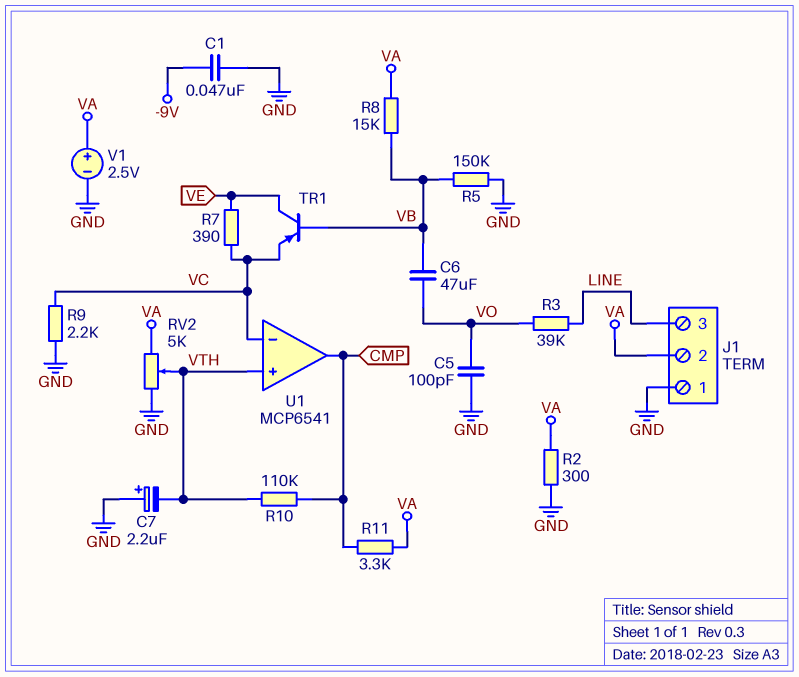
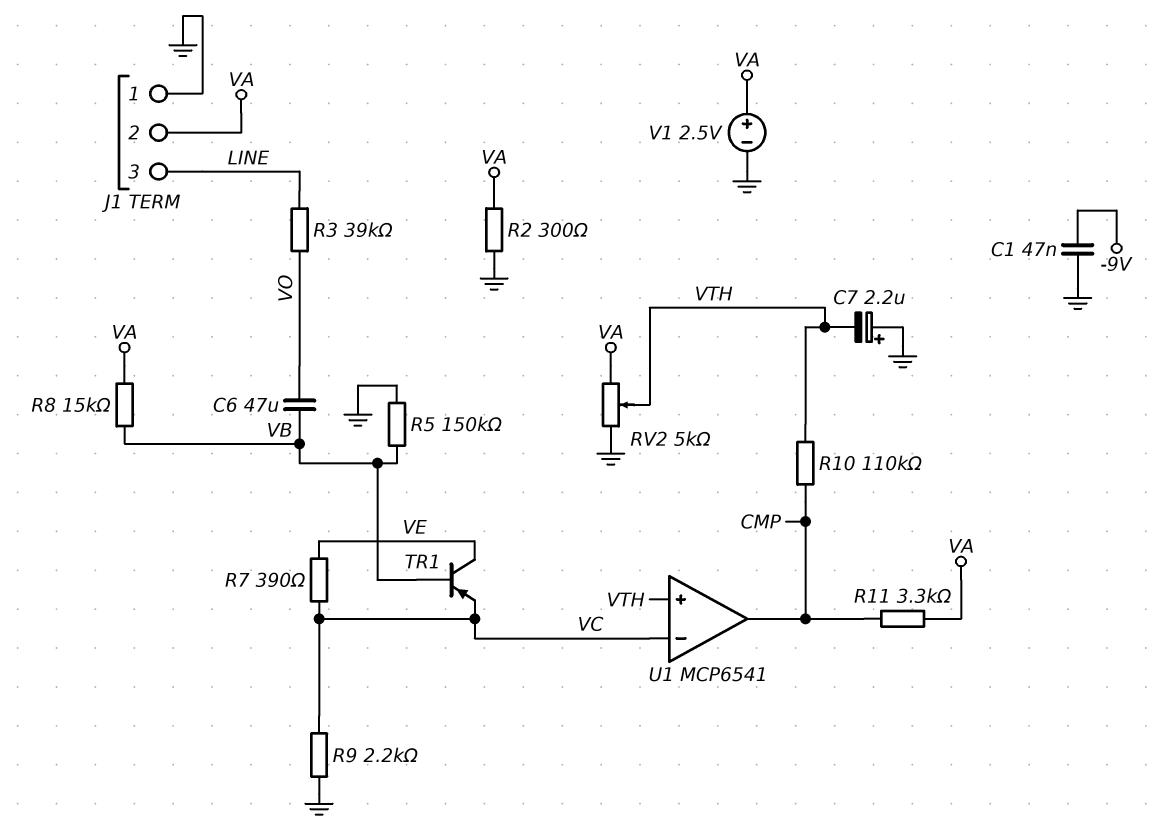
C5: 100pF (GND, VO) -> none

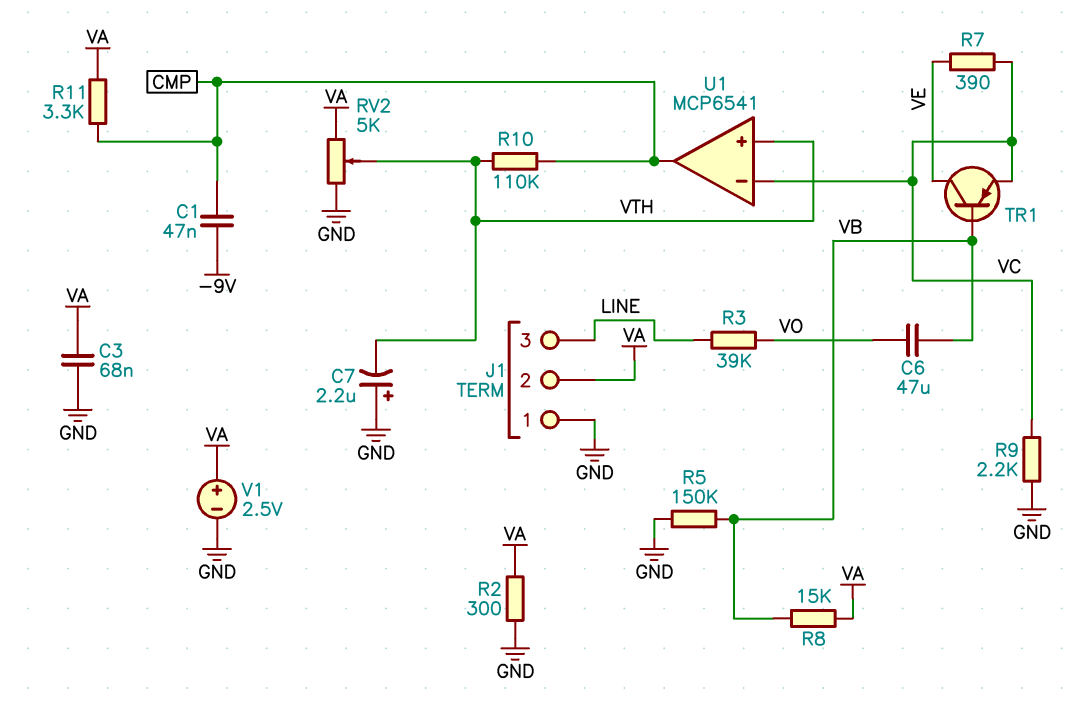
C1: 47nF (-9V, GND) -> 47nF (-9V, CMP)
C3: none -> 68nF (GND, VA)

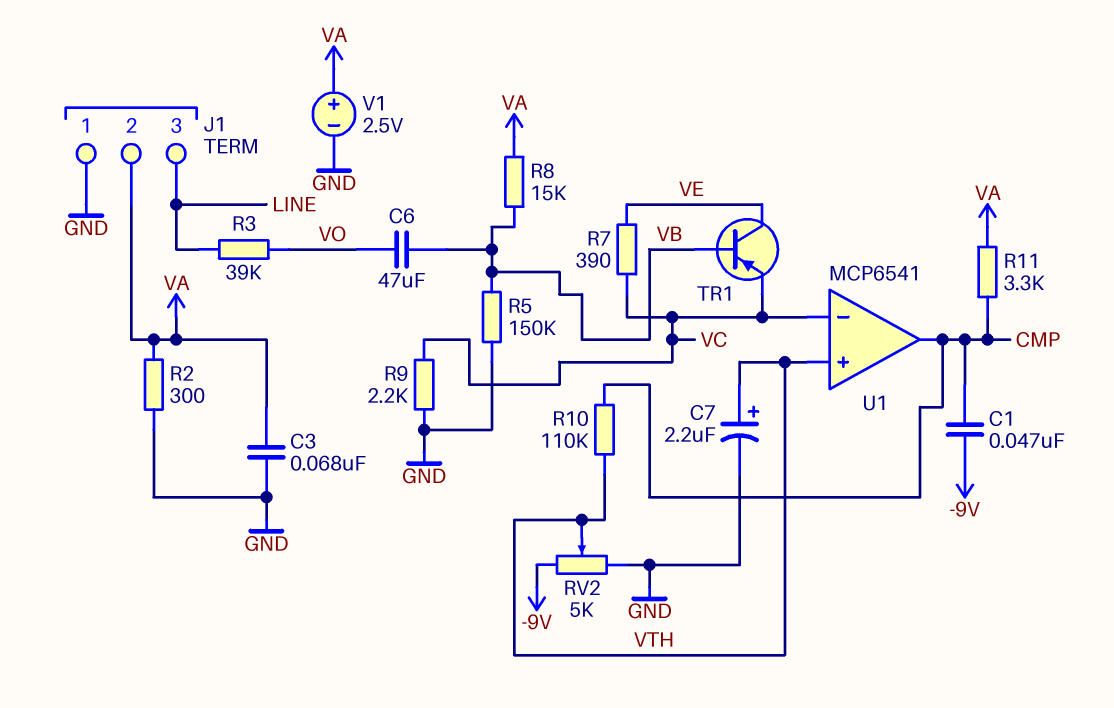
C7: 2.2uF (plus GND, minus VTH) -> 2.2uF (plus VTH, minus GND)
RV2: 5k (GND, VA, wiper VTH) -> 5k (-9V, GND, wiper VTH)

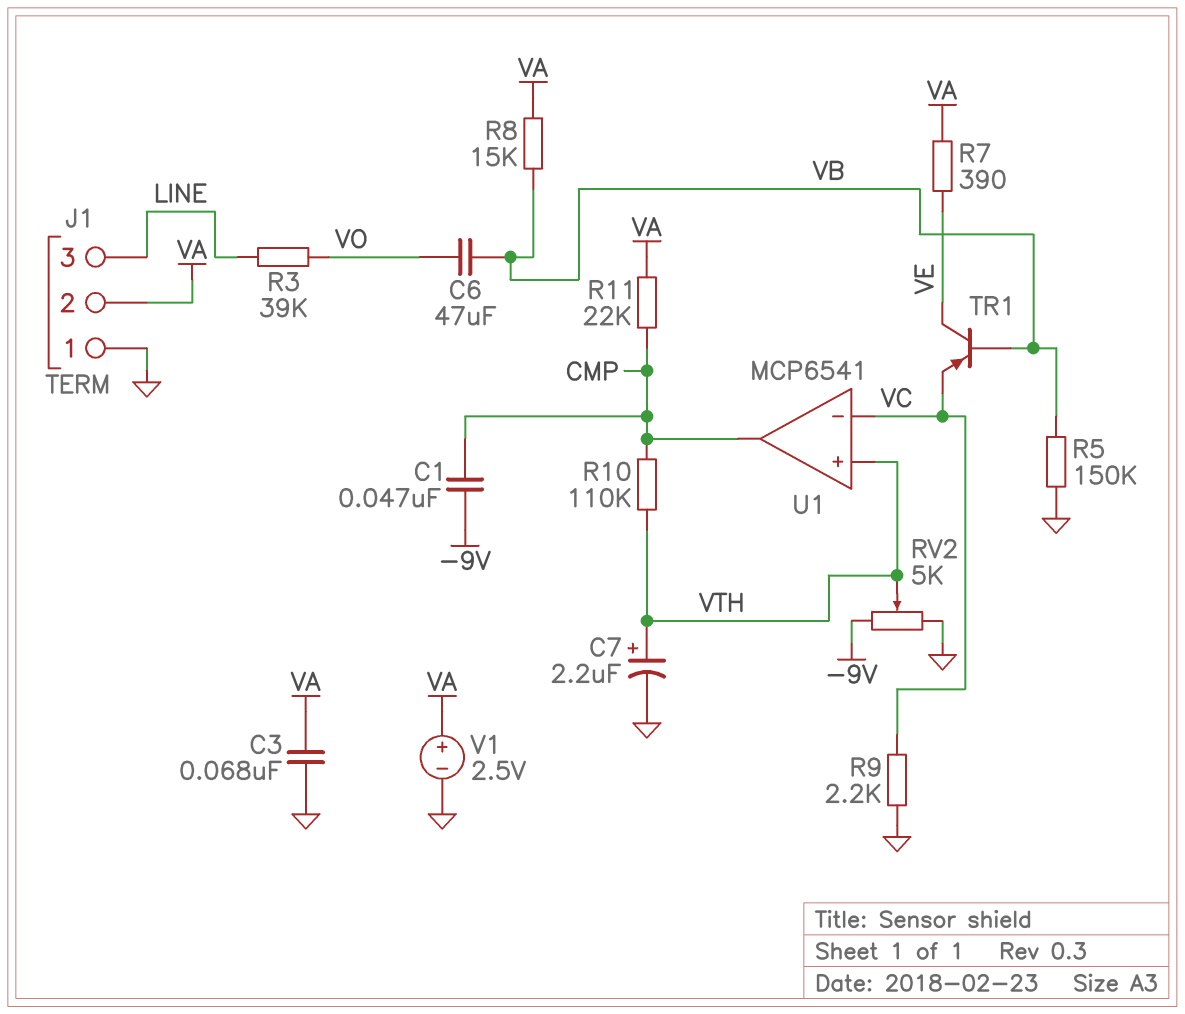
R2: 300 (GND, VA) -> none
R7: 390 (VC, VE) -> 390 (VA, VE)
R11: 3.3k (CMP, VA) -> 22k (CMP, VA)

